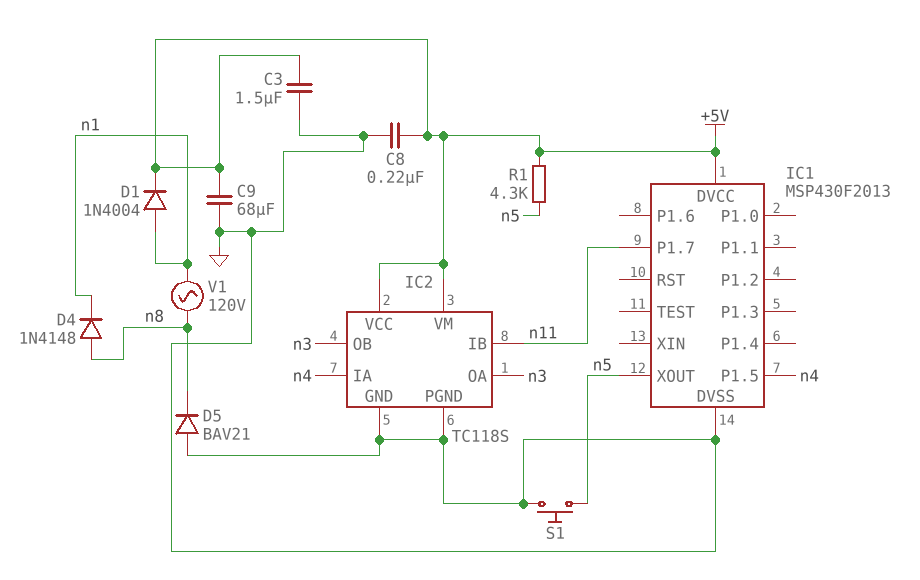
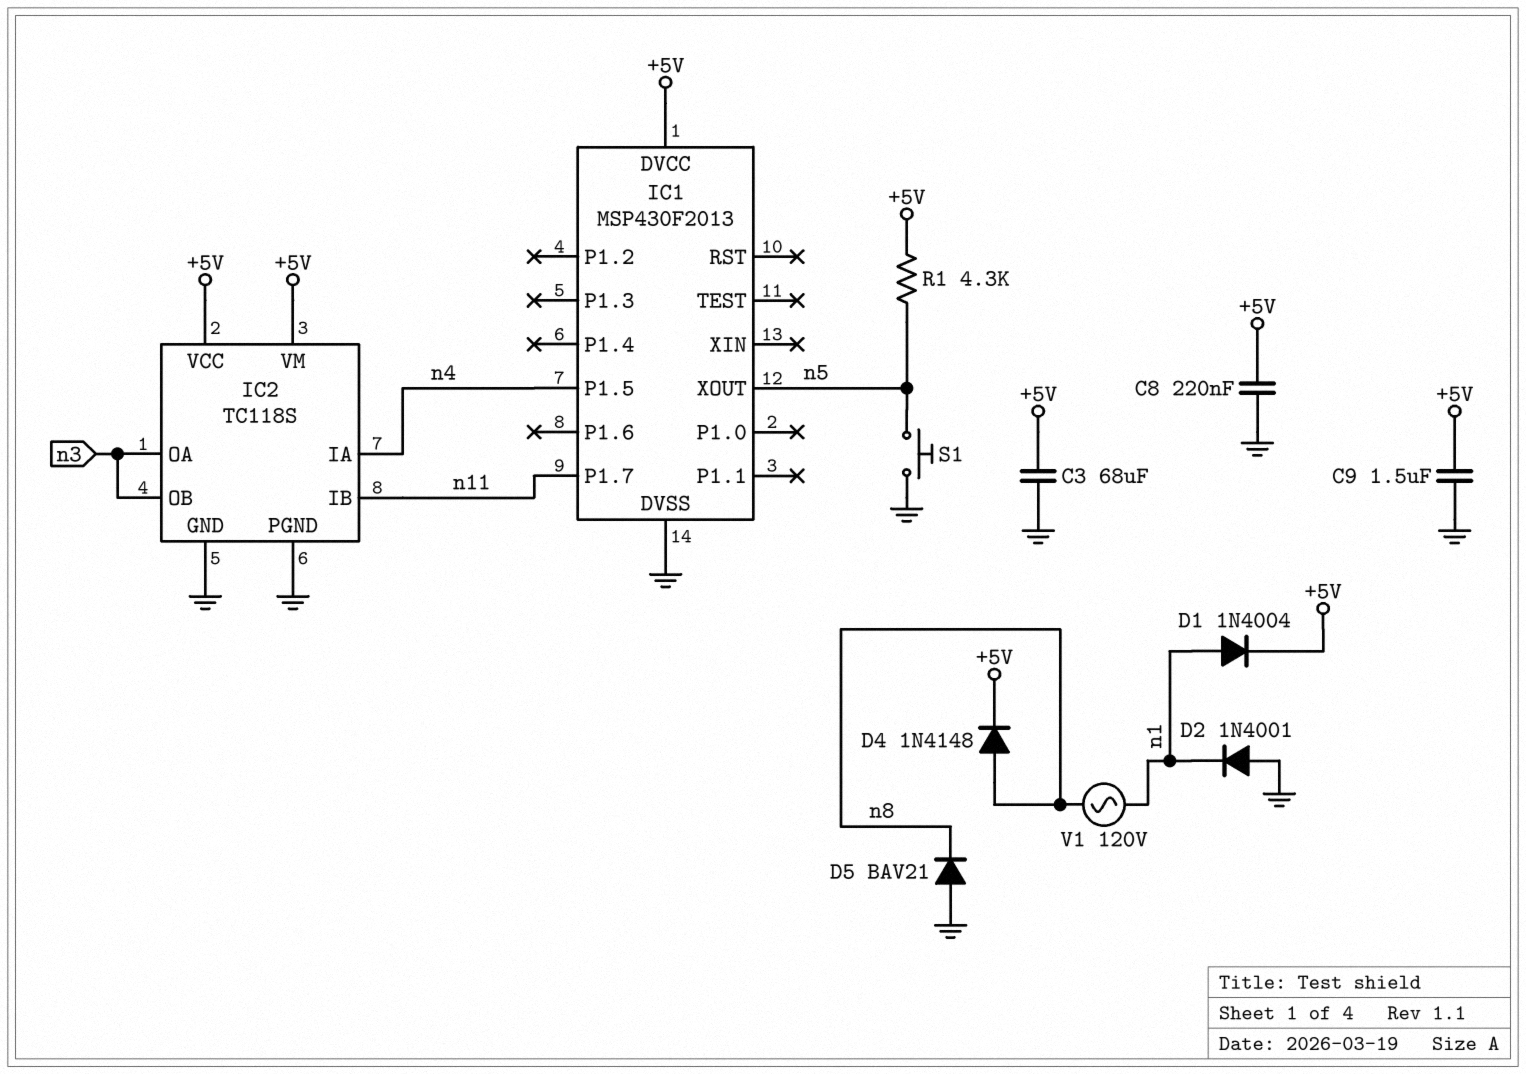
C3: 1.5uF (+5V, GND) -> 68uF (+5V, GND)
C9: 68uF (+5V, GND) -> 1.5uF (+5V, GND)
D2: none -> diode 1N4001 (A GND, K n1)
D4: diode 1N4148 (A n8, K n1) -> diode 1N4148 (A n8, K +5V)

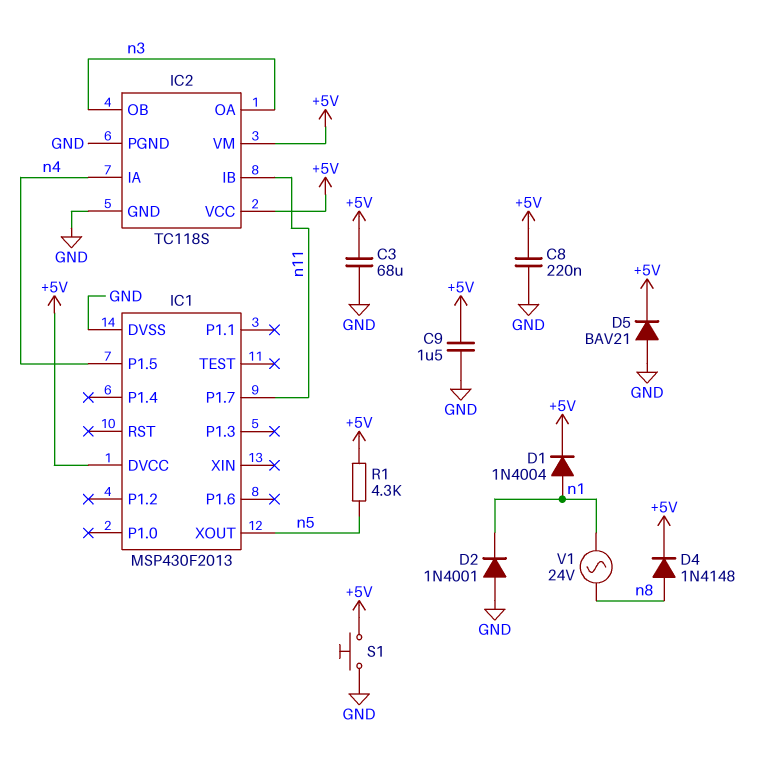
D5: diode BAV21 (A GND, K n8) -> diode BAV21 (A GND, K +5V)
S1: button (GND, n5) -> button (+5V, GND)
V1: AC 120V (n1, n8) -> AC 24V (n1, n8)

